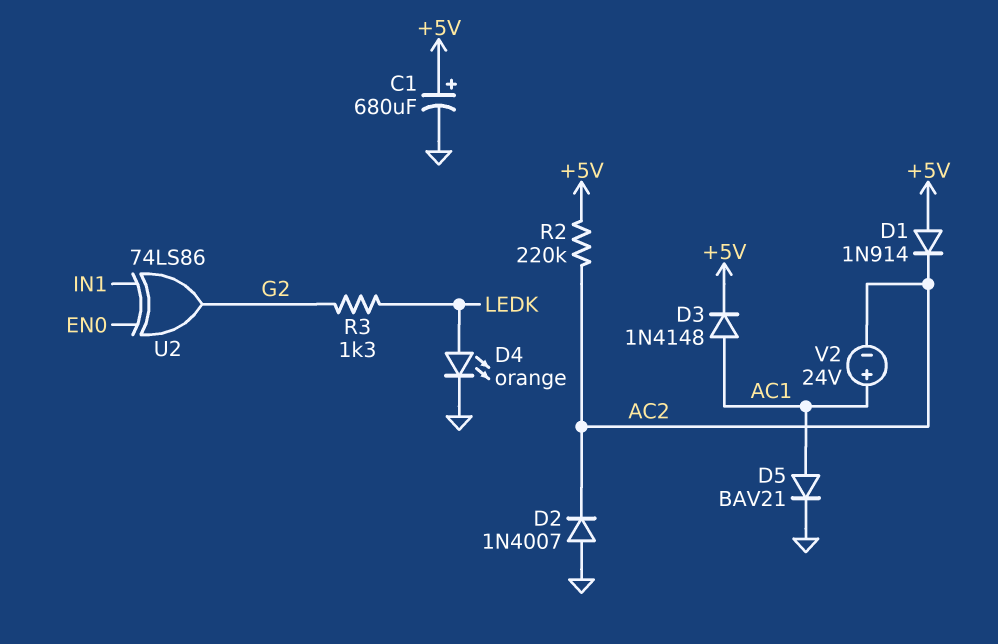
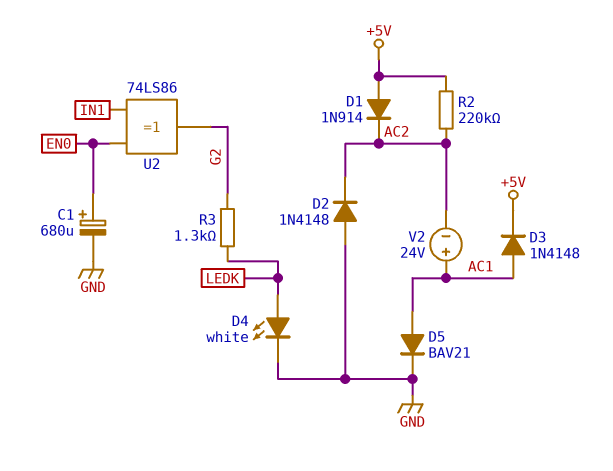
C1: 680uF (plus +5V, minus GND) -> 680uF (plus EN0, minus GND)
D2: diode 1N4007 (A GND, K AC2) -> diode 1N4148 (A GND, K AC2)
D4: LED orange (A LEDK, K GND) -> LED white (A LEDK, K GND)

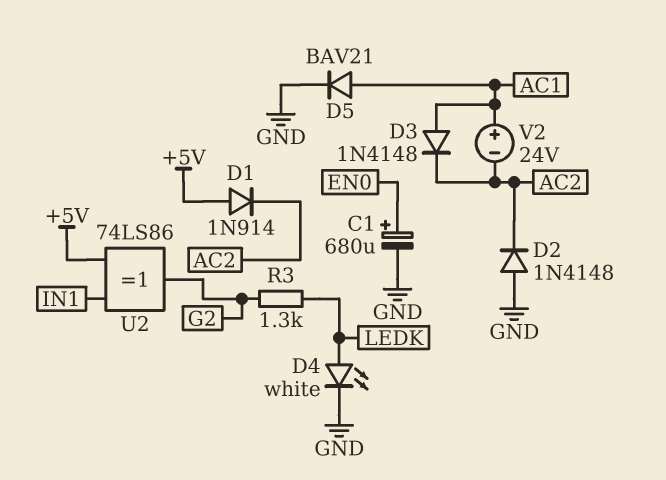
D3: diode 1N4148 (A AC1, K +5V) -> diode 1N4148 (A AC1, K AC2)
R2: 220k (+5V, AC2) -> none
U2: XOR 74LS86 (in EN0, in IN1, out G2) -> XOR 74LS86 (in +5V, in IN1, out G2)

